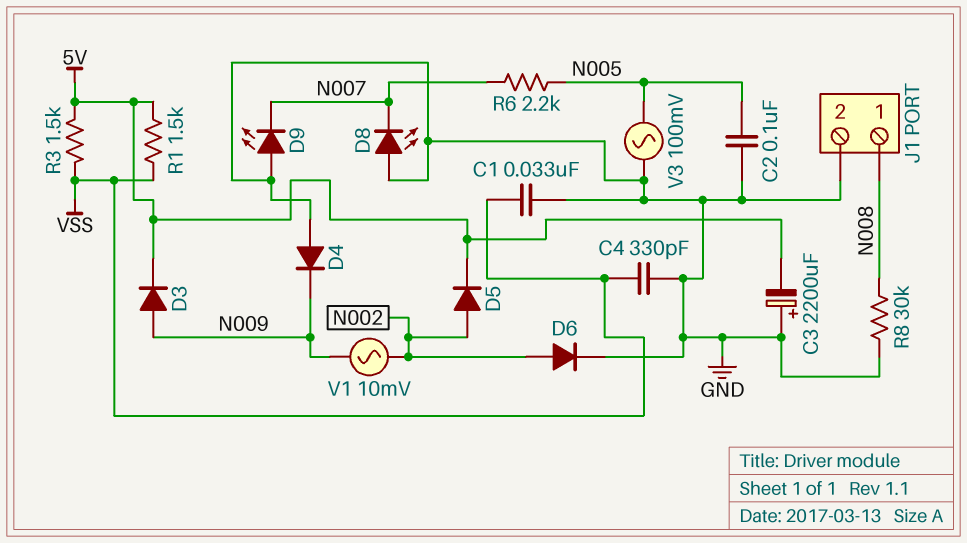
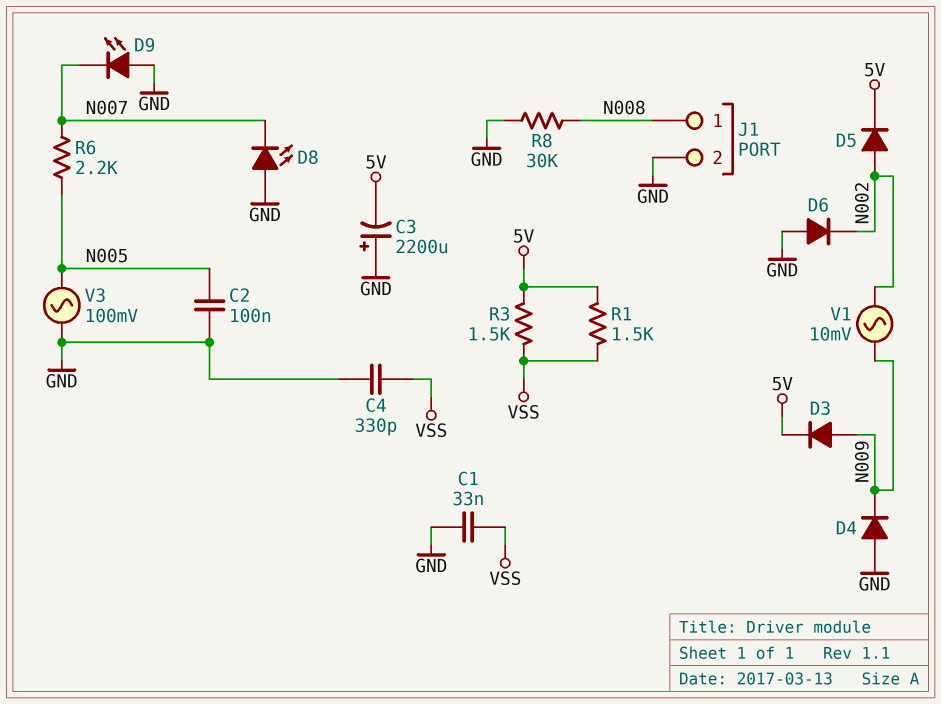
D6: diode (A N002, K GND) -> diode (A GND, K N002)

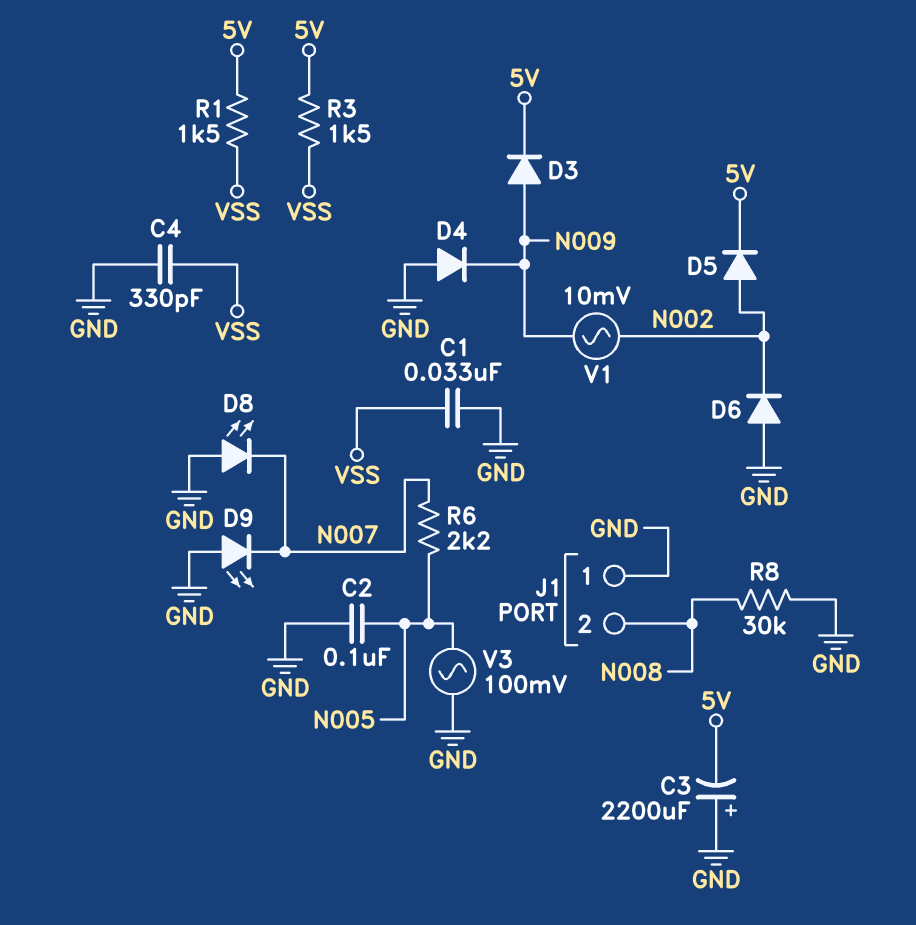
J1 pin 1: N008 -> GND
J1 pin 2: GND -> N008

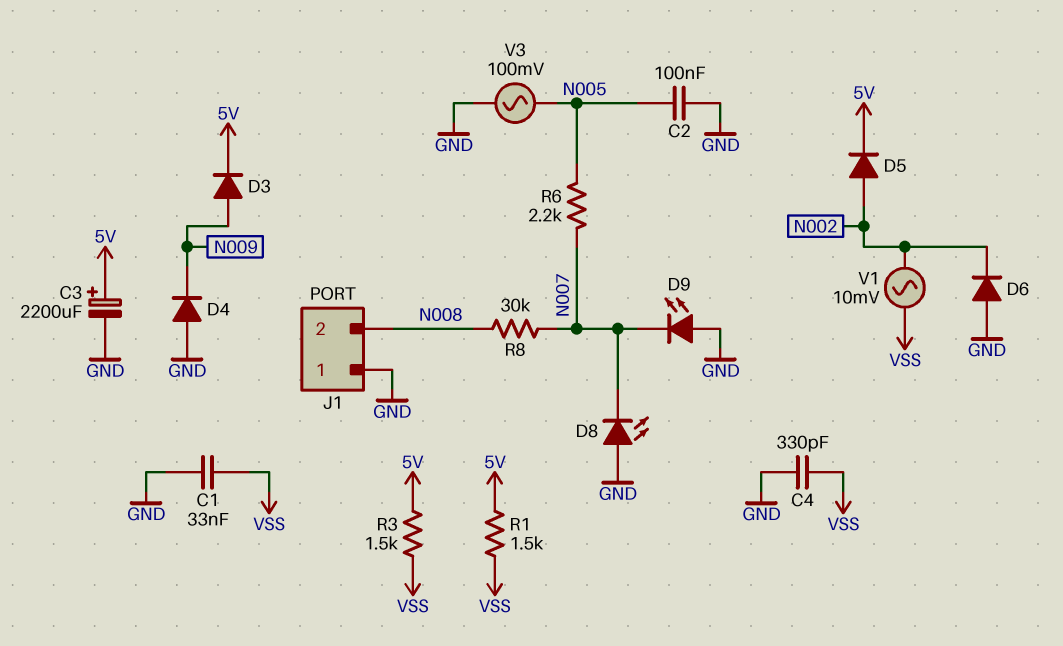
C3: 2200uF (plus GND, minus 5V) -> 2200uF (plus 5V, minus GND)
R8: 30k (GND, N008) -> 30k (N007, N008)
V1: AC 10mV (N002, N009) -> AC 10mV (N002, VSS)

